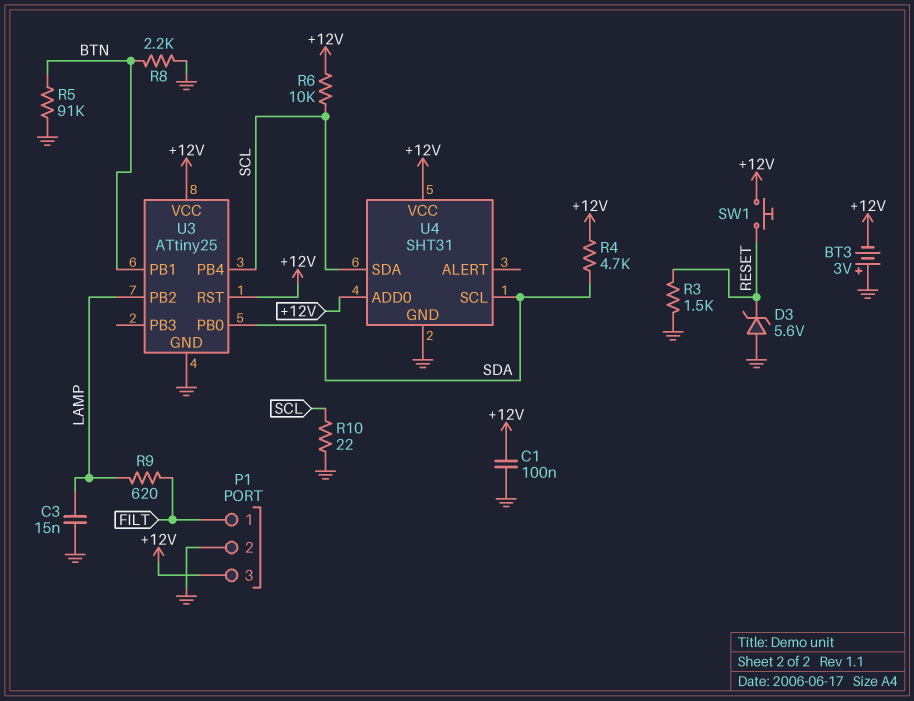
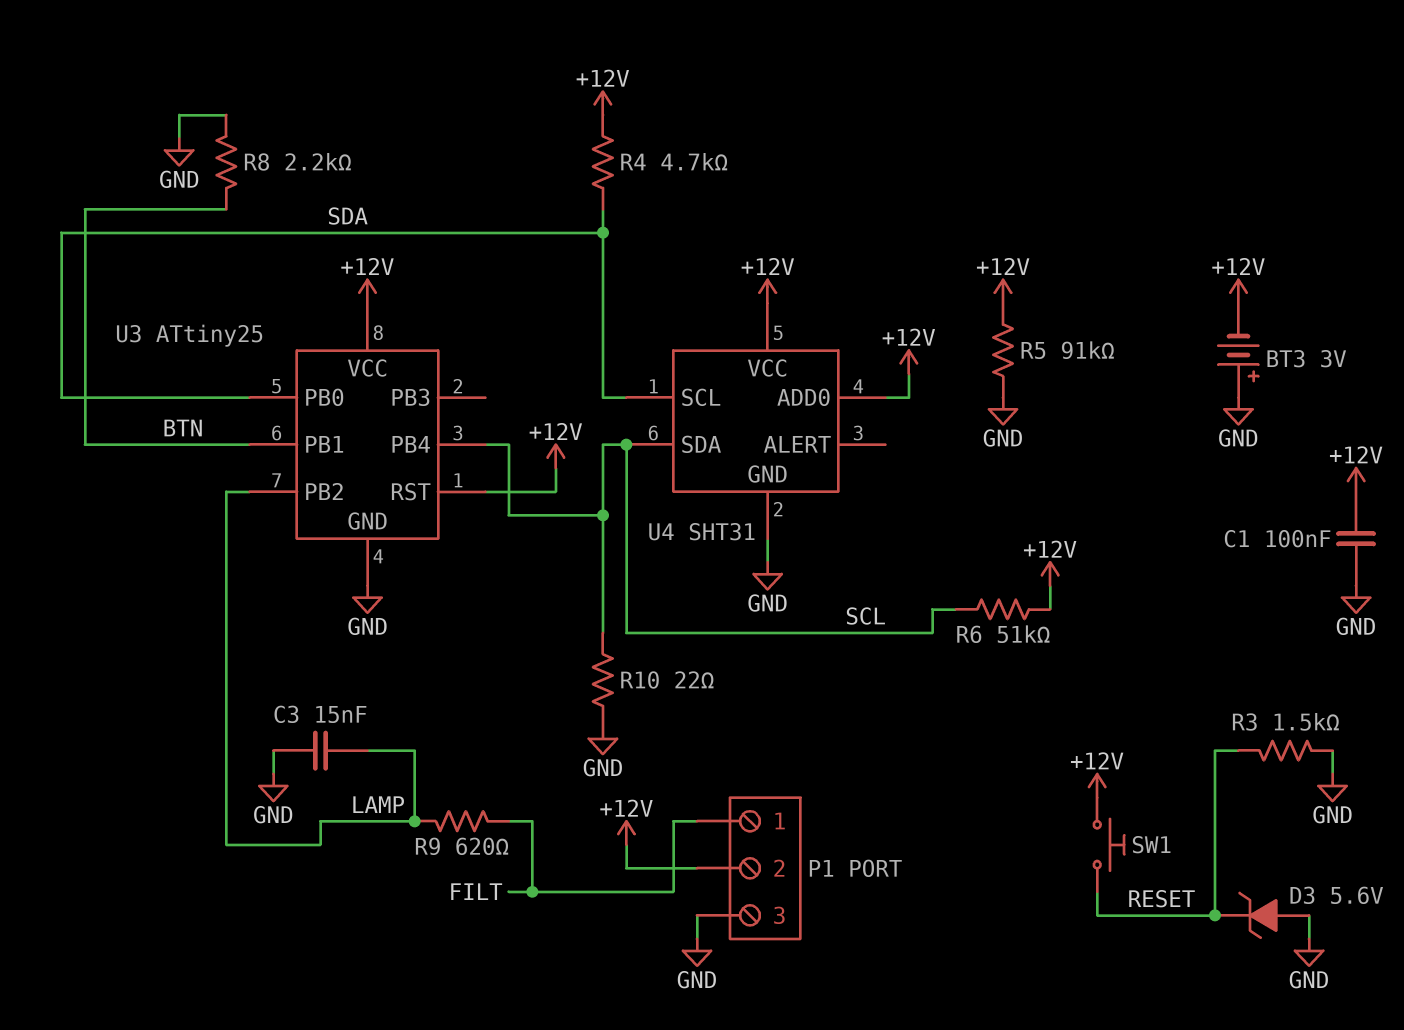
P1 pin 2: GND -> +12V
P1 pin 3: +12V -> GND
R5: 91k (BTN, GND) -> 91k (+12V, GND)
R6: 10k (+12V, SCL) -> 51k (+12V, SCL)

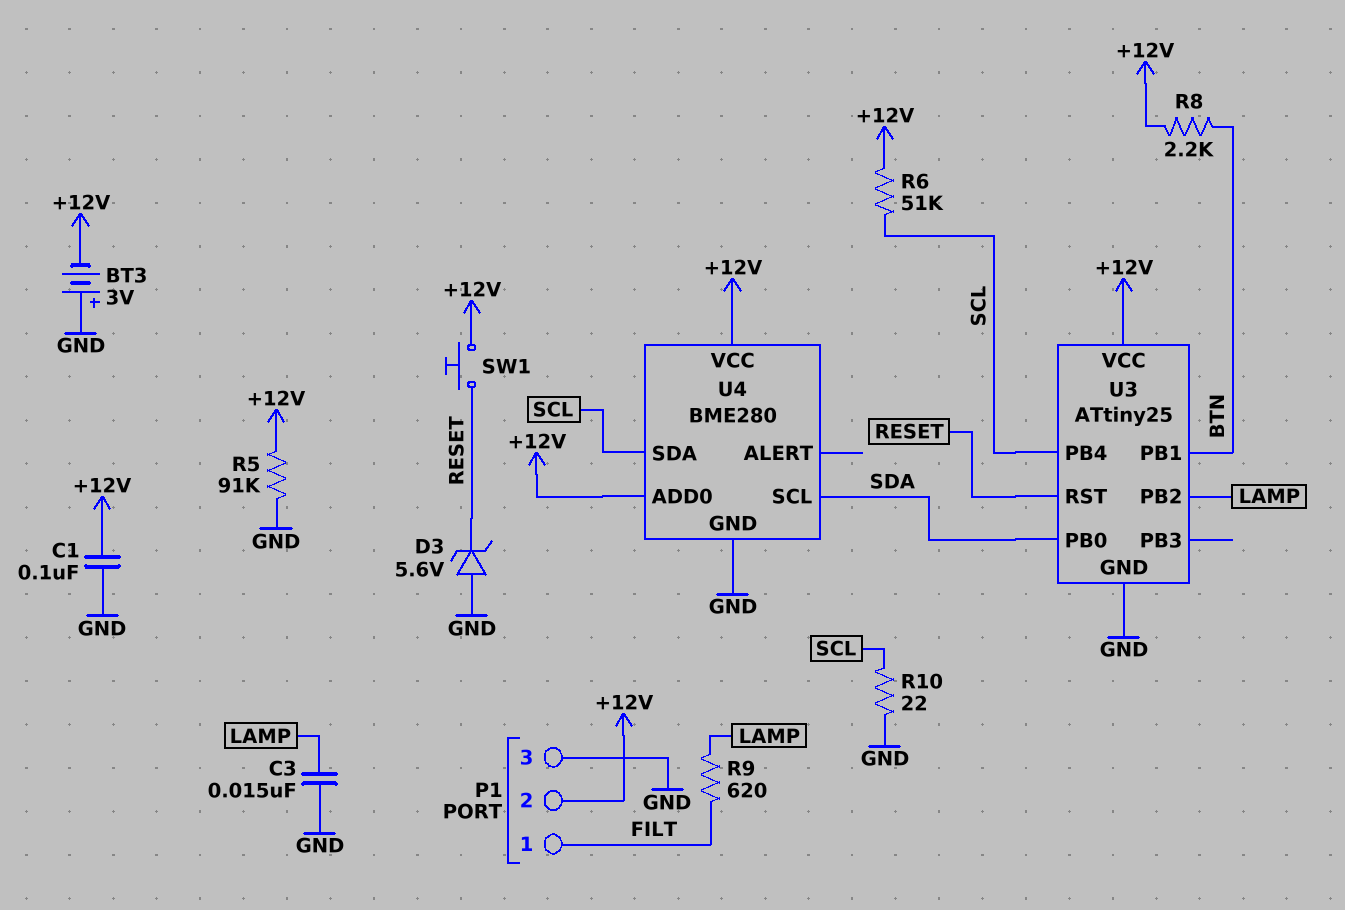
R3: 1.5k (GND, RESET) -> none
R4: 4.7k (+12V, SDA) -> none
R8: 2.2k (BTN, GND) -> 2.2k (+12V, BTN)
U3 pin RST: +12V -> RESET
U4: SHT31 -> BME280

